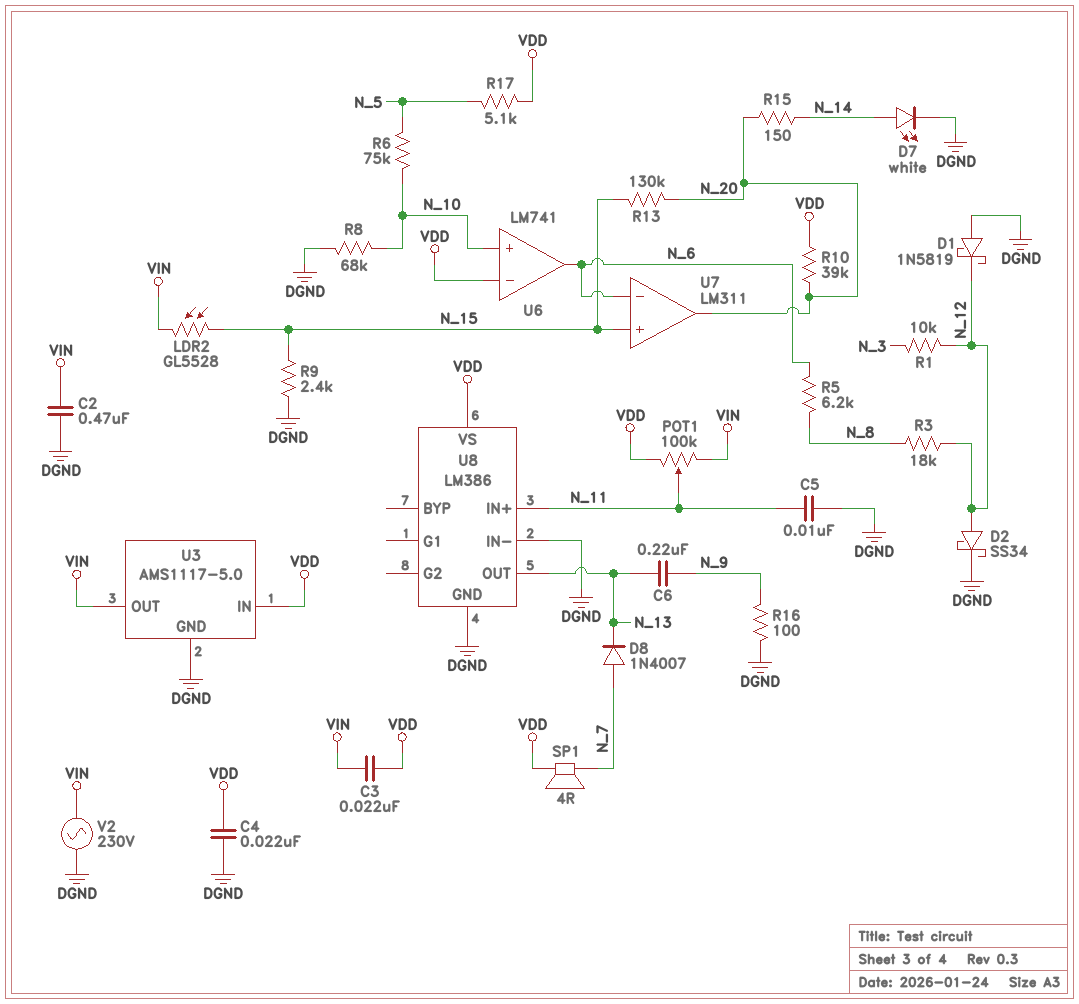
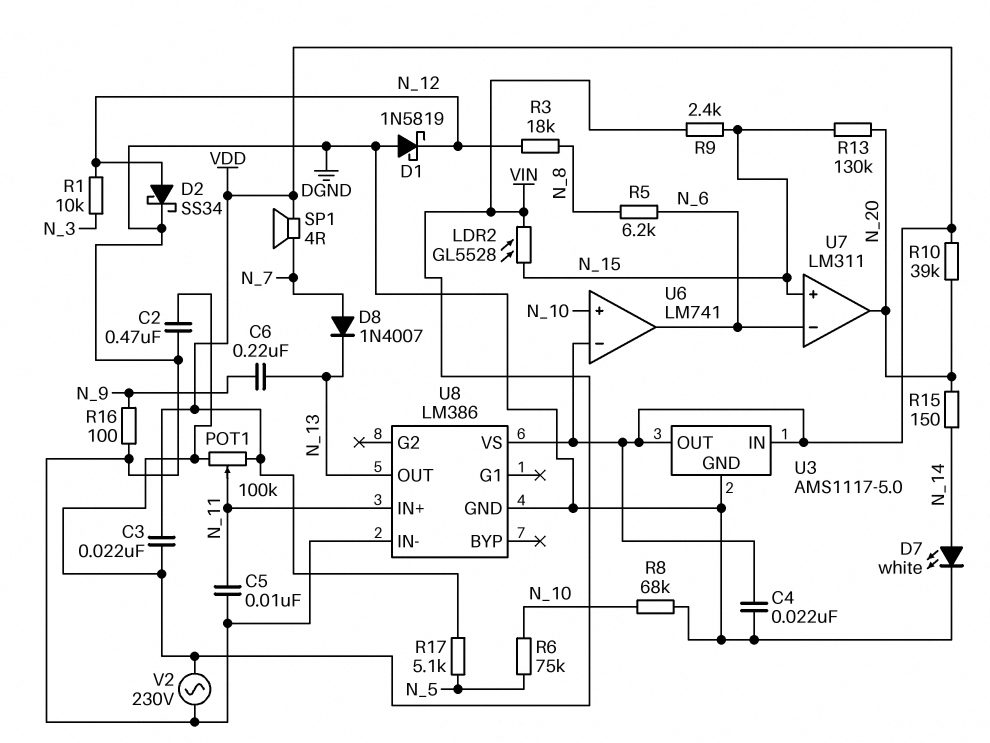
R9: 2.4k (DGND, N_15) -> 2.4k (N_15, VIN)
U3 pin OUT: VIN -> VDD

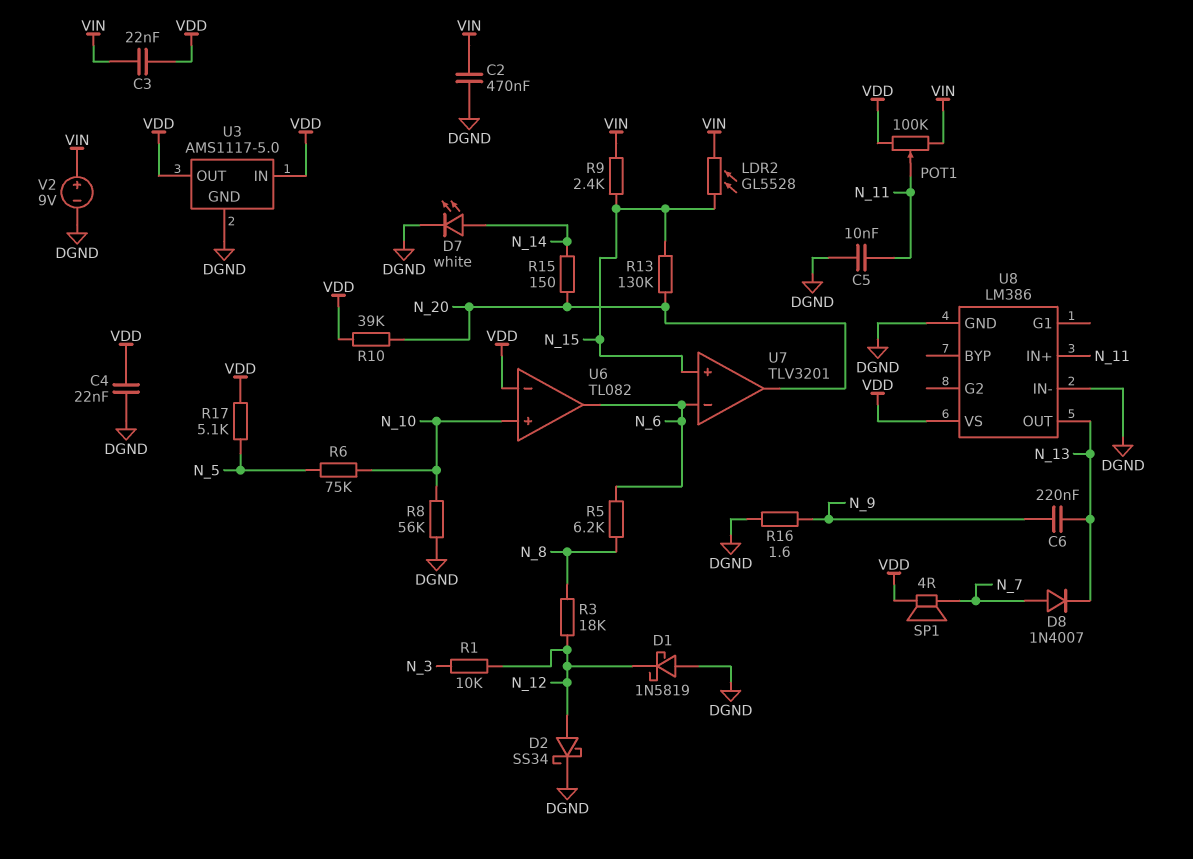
R8: 68k (DGND, N_10) -> 56k (DGND, N_10)
R16: 100 (DGND, N_9) -> 1.6 (DGND, N_9)
U6: LM741 -> TL082
U7: LM311 -> TLV3201
V2: AC 230V (DGND, VIN) -> 9V (plus VIN, minus DGND)

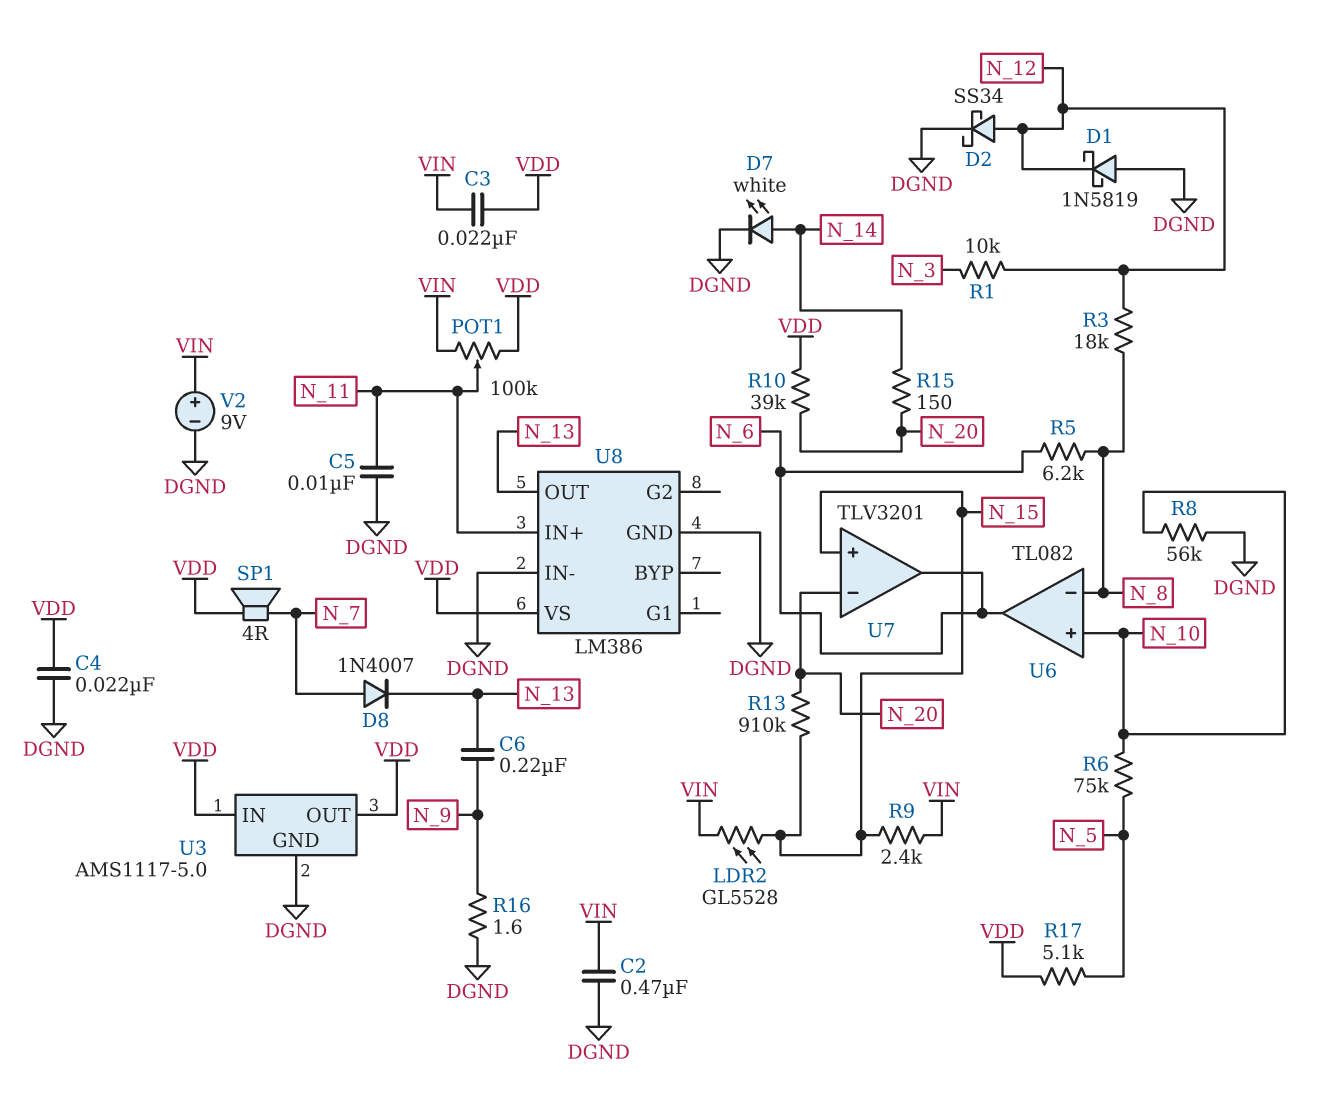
R13: 130k (N_15, N_20) -> 910k (N_15, N_20)
U6 pin in-: VDD -> N_8
U7 pin in-: N_6 -> N_20
U7 pin out: N_20 -> N_6

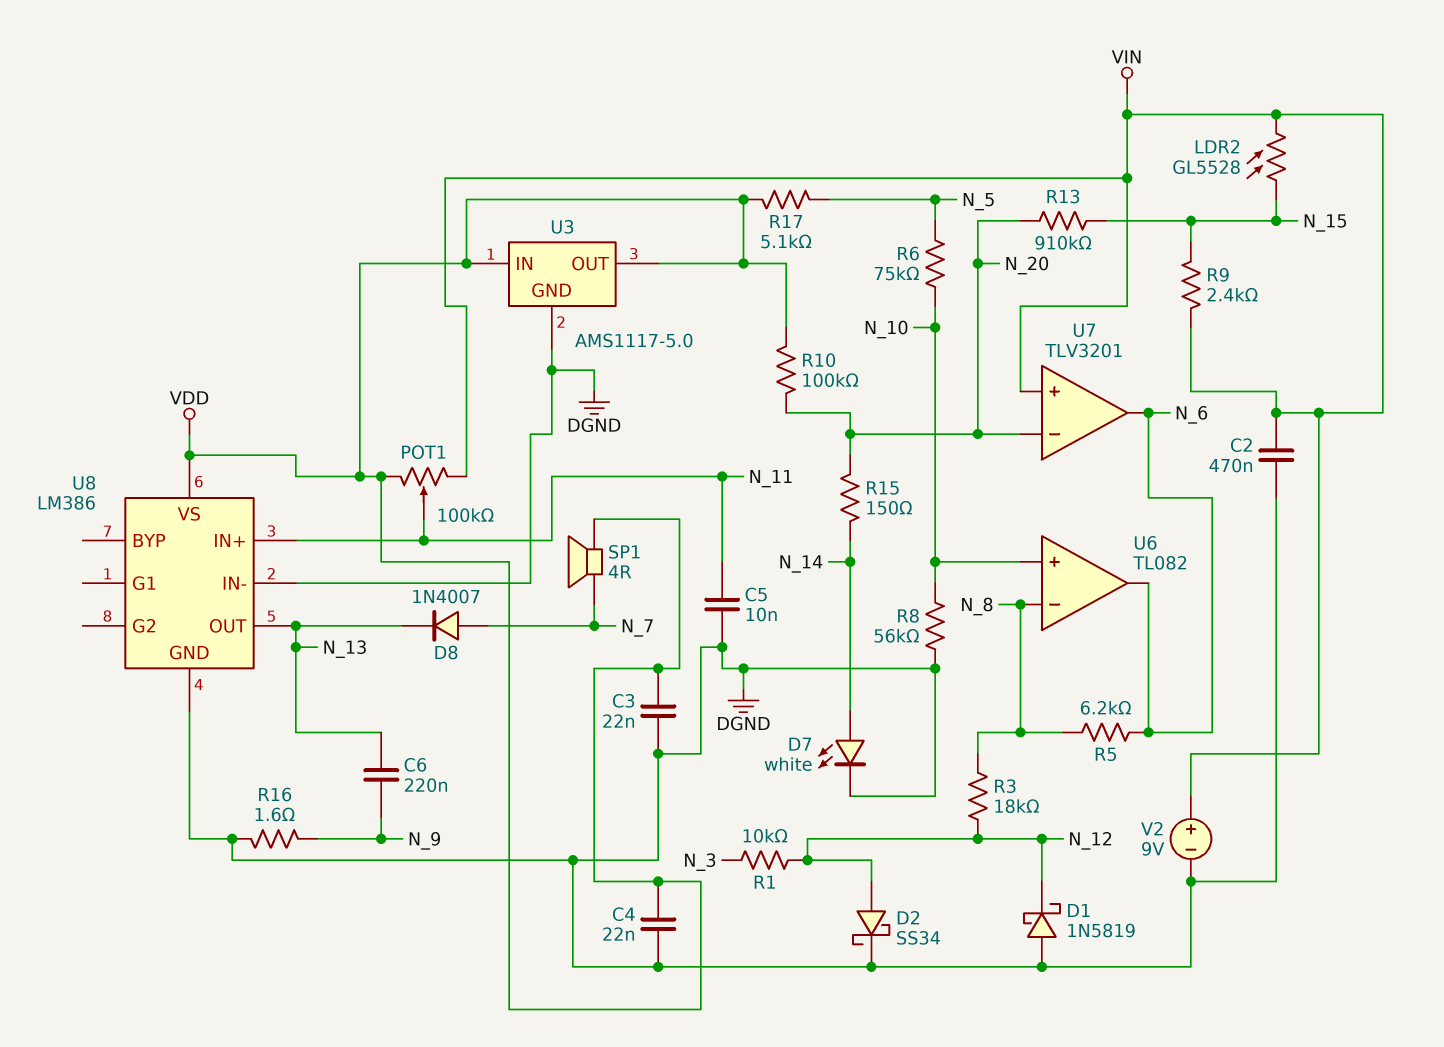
C3: 22nF (VDD, VIN) -> 22nF (DGND, VDD)
R10: 39k (N_20, VDD) -> 100k (N_20, VDD)
U7 pin in+: N_15 -> VIN

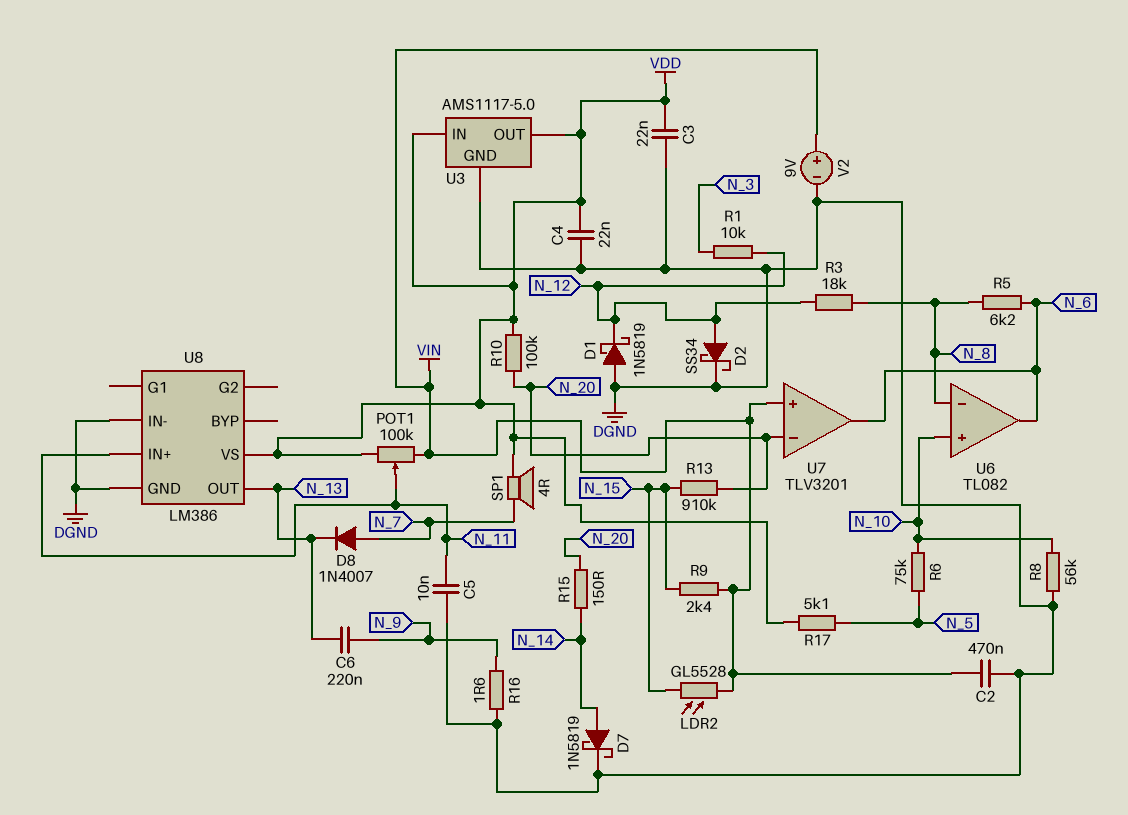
D7: LED white (A N_14, K DGND) -> schottky 1N5819 (A N_14, K DGND)

